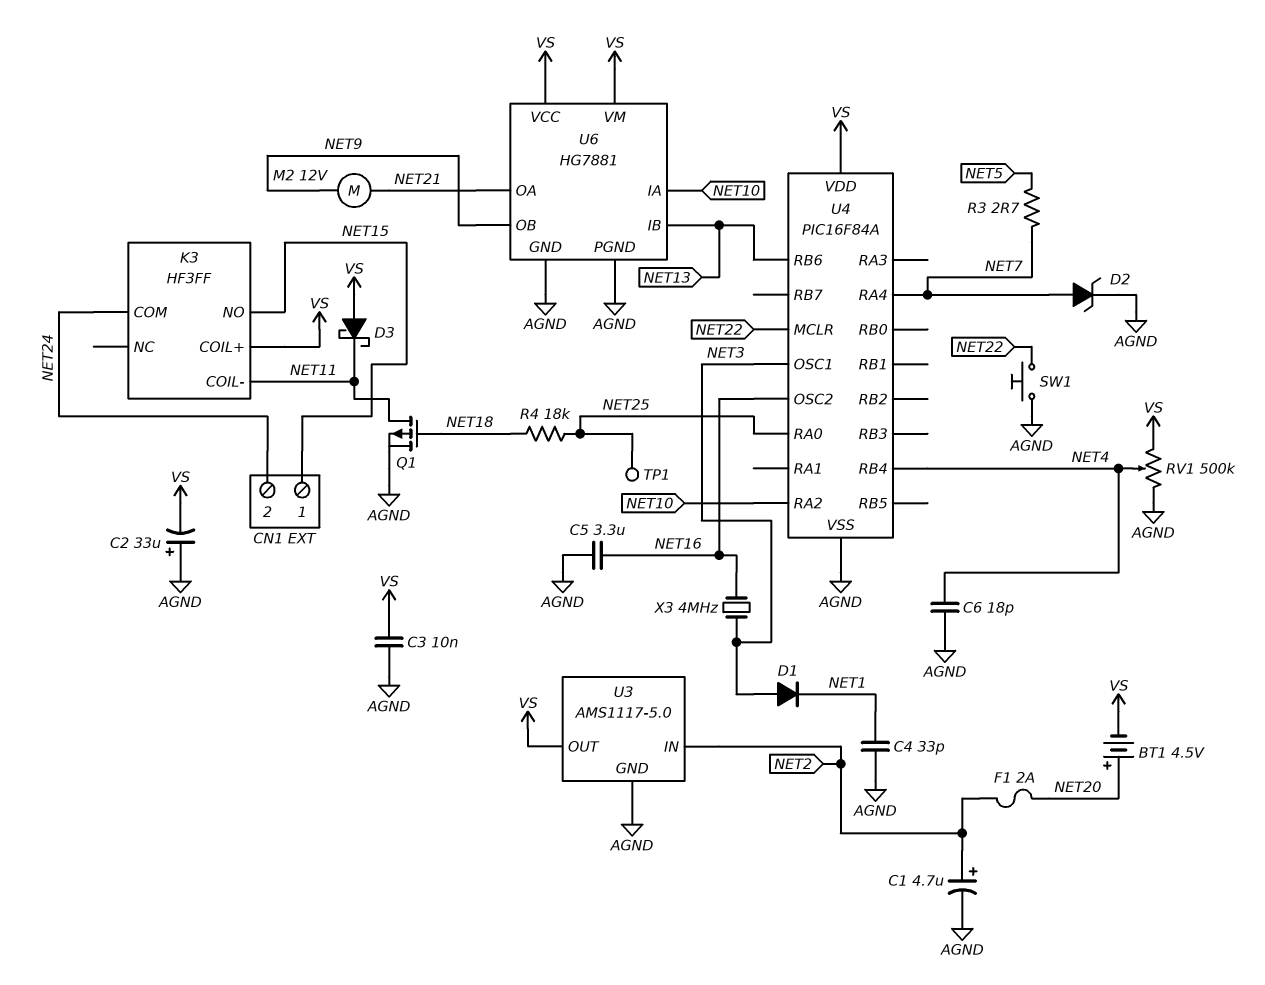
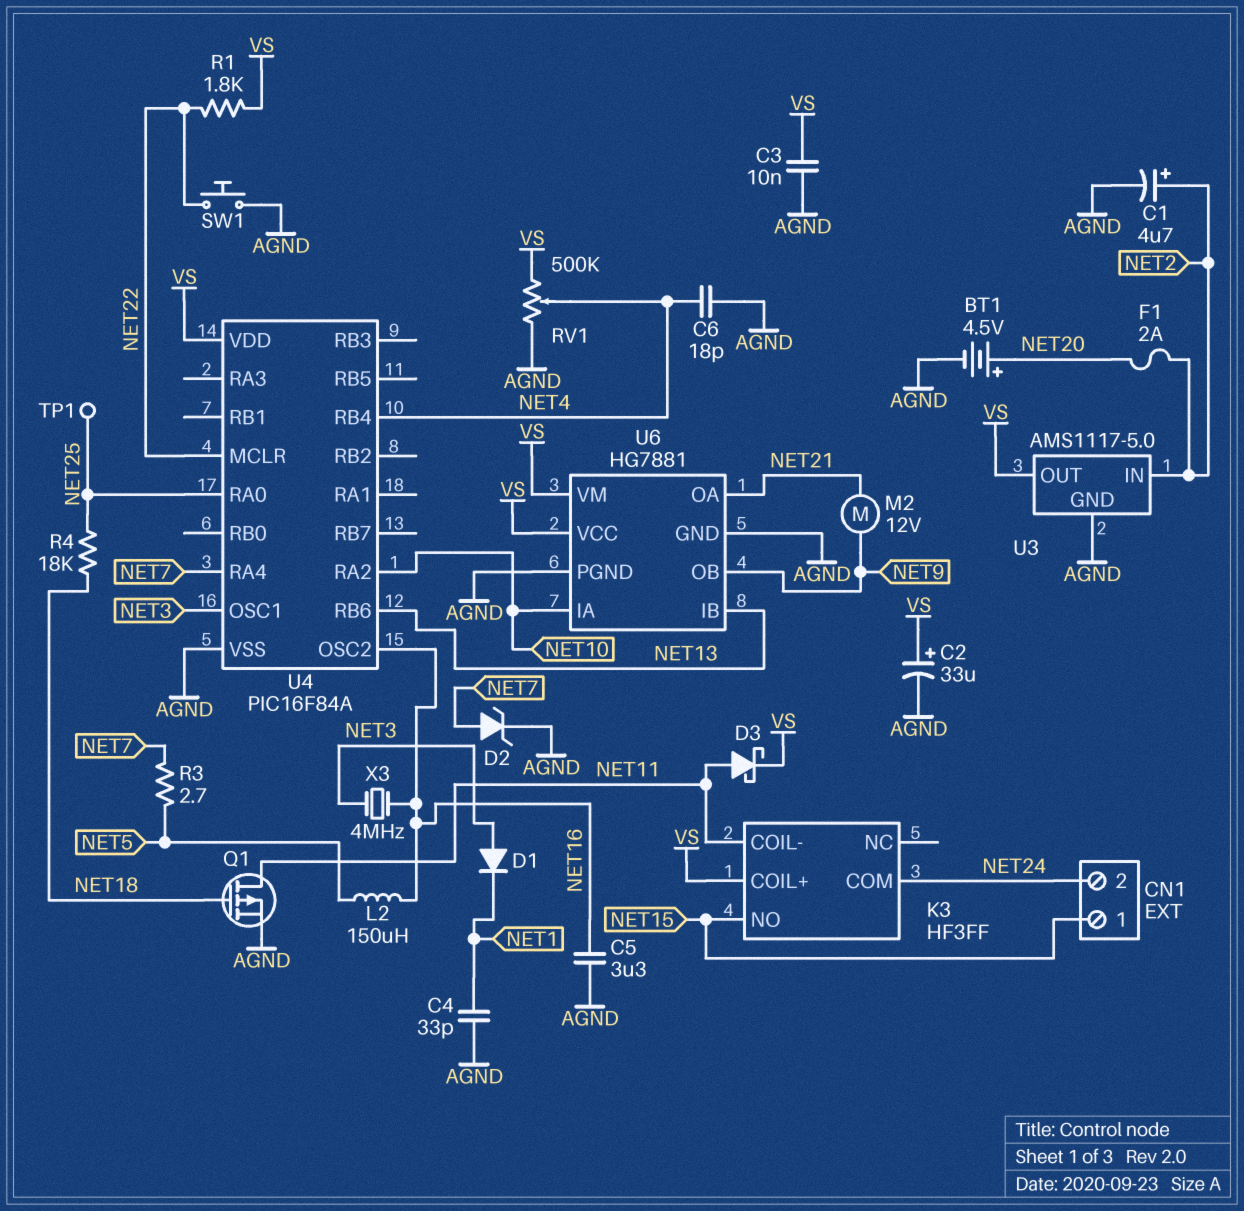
BT1: 4.5V (plus NET20, minus VS) -> 4.5V (plus NET20, minus AGND)
C2: 33uF (plus AGND, minus VS) -> 33uF (plus VS, minus AGND)
D3: schottky (A VS, K NET11) -> schottky (A NET11, K VS)
L2: none -> 150uH (NET5, NET16)
R1: none -> 1.8k (NET22, VS)

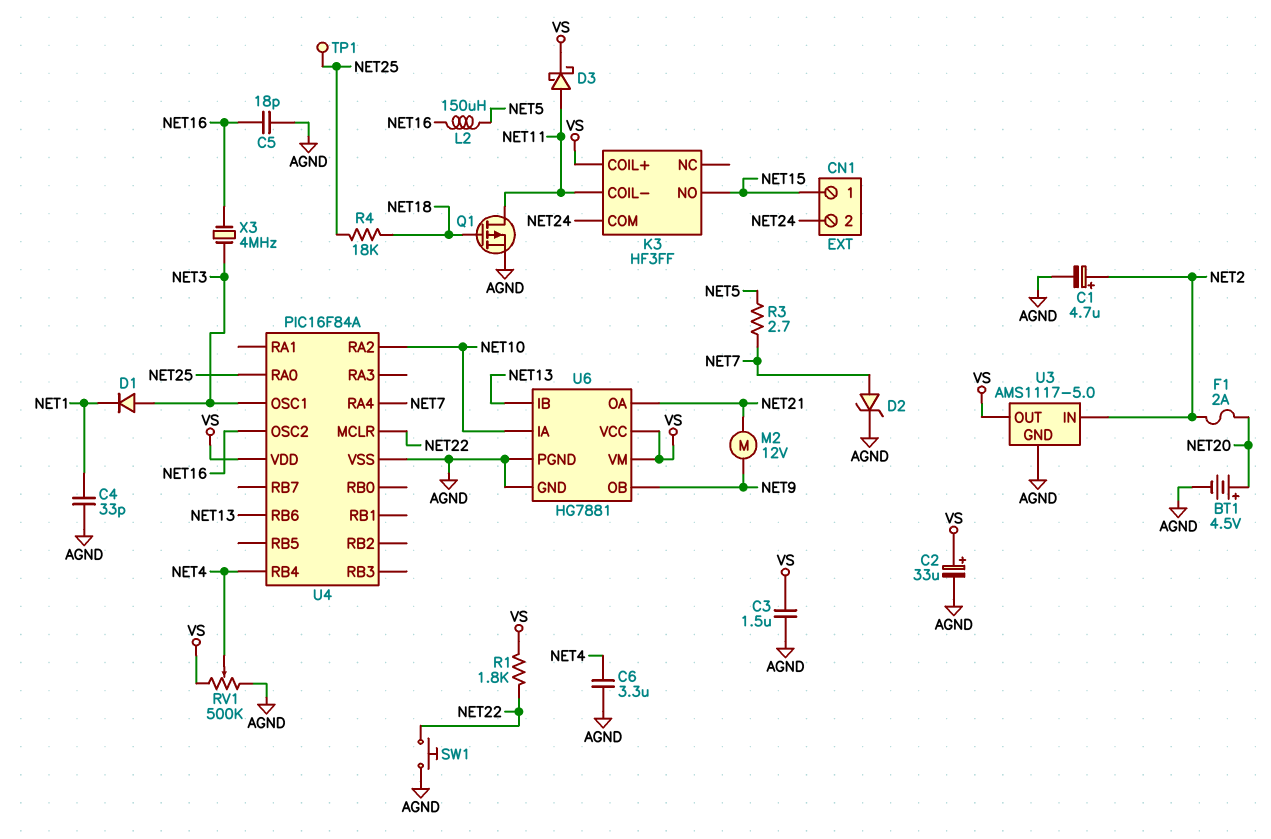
C3: 10nF (AGND, VS) -> 1.5uF (AGND, VS)
C5: 3.3uF (AGND, NET16) -> 18pF (AGND, NET16)
C6: 18pF (AGND, NET4) -> 3.3uF (AGND, NET4)

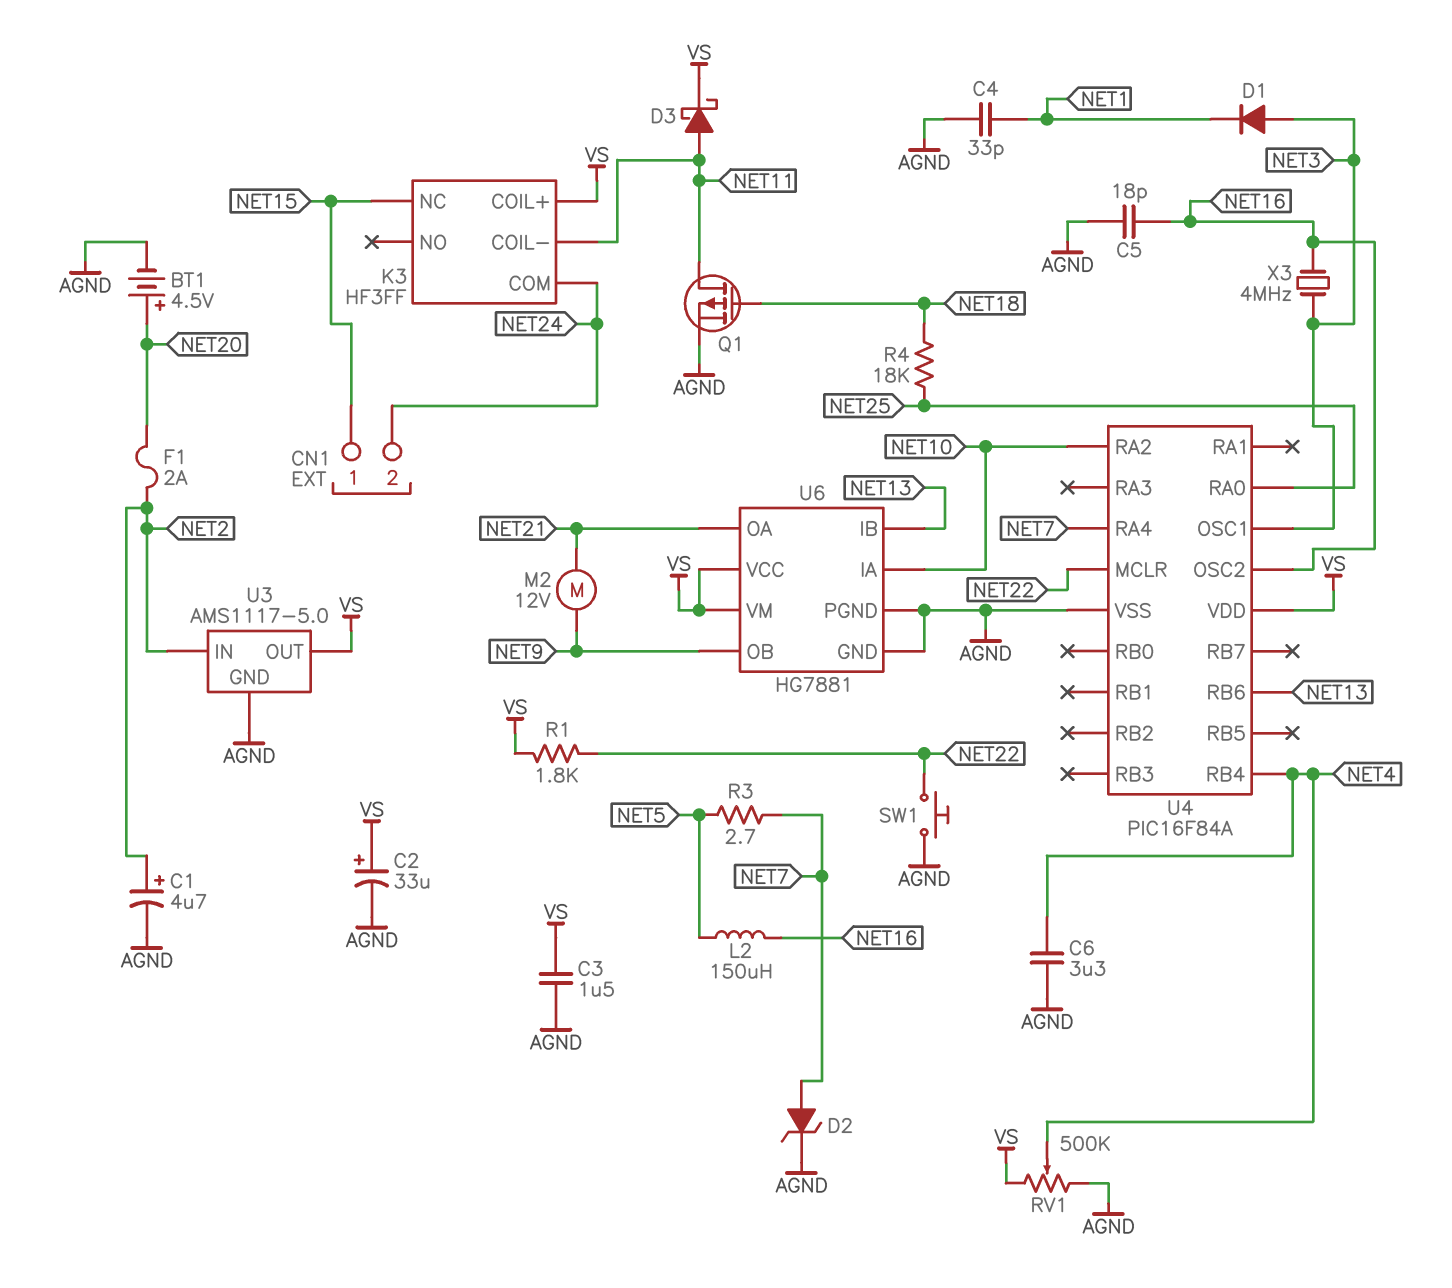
K3 pin NC: none -> NET15
K3 pin NO: NET15 -> none
TP1: test point (NET25) -> none

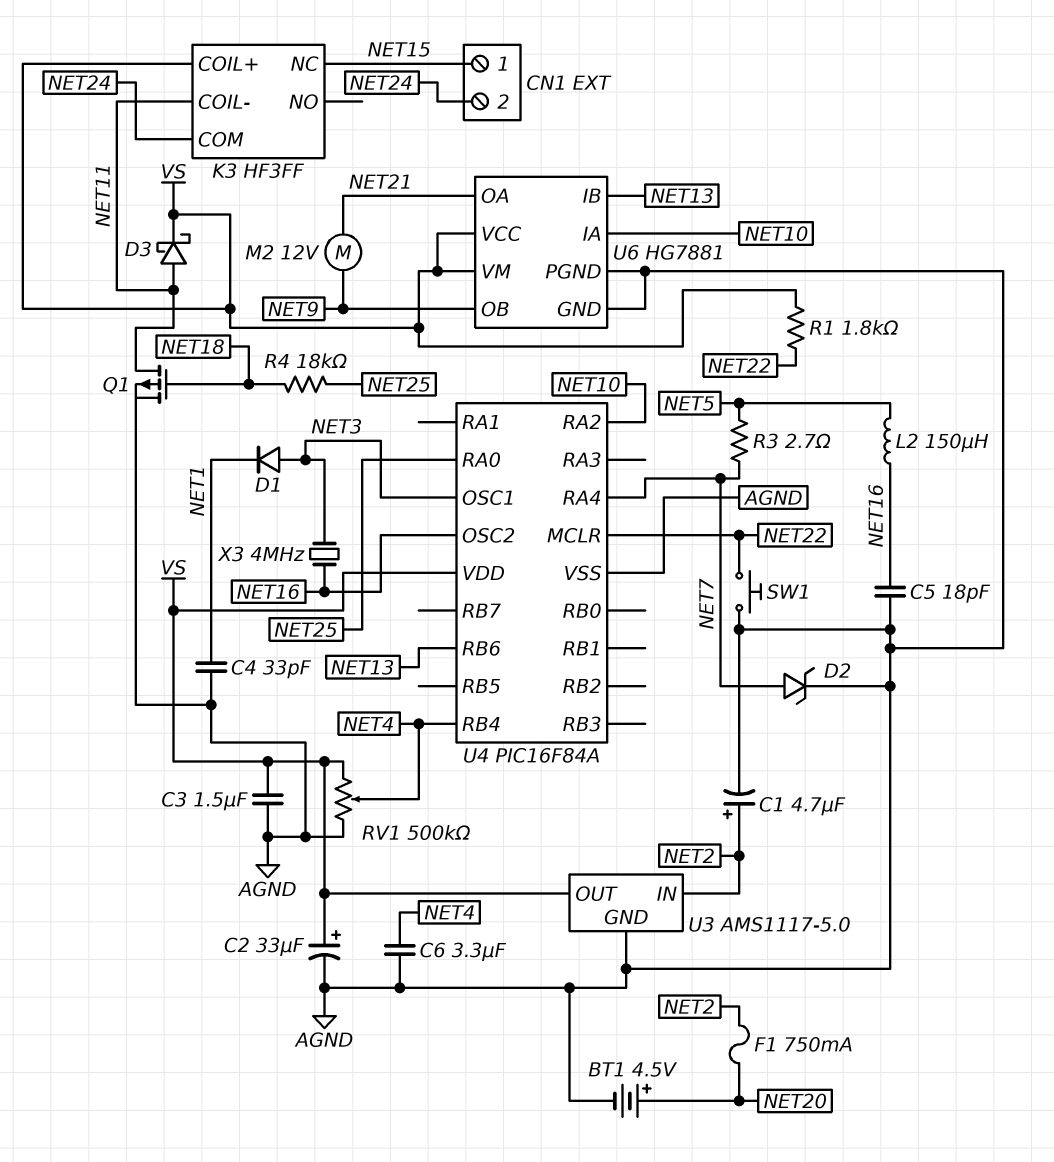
F1: 2A (NET2, NET20) -> 750mA (NET2, NET20)

